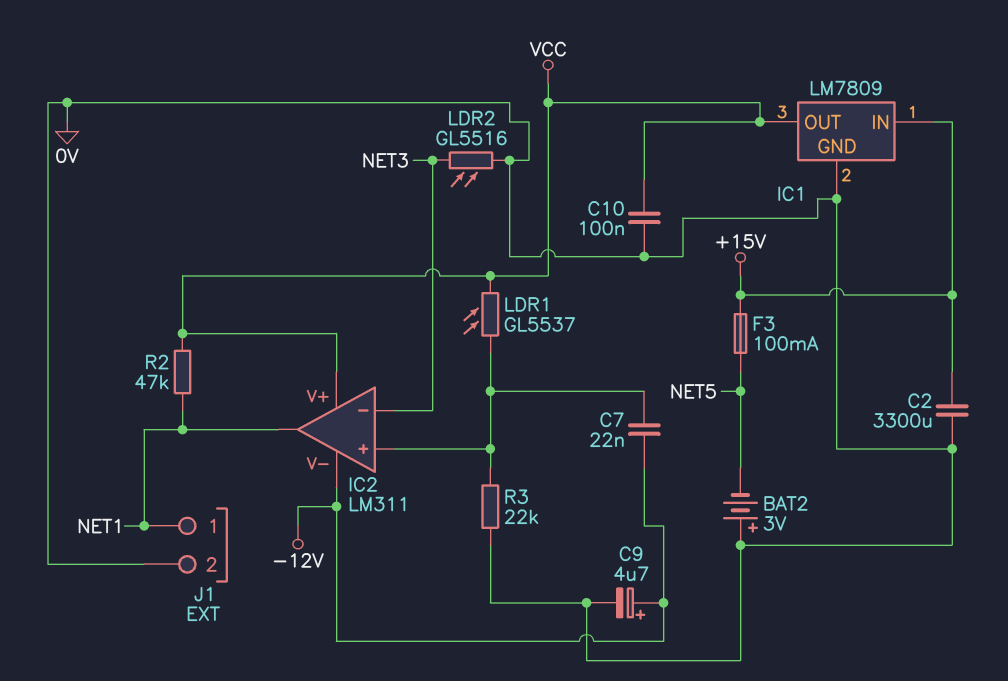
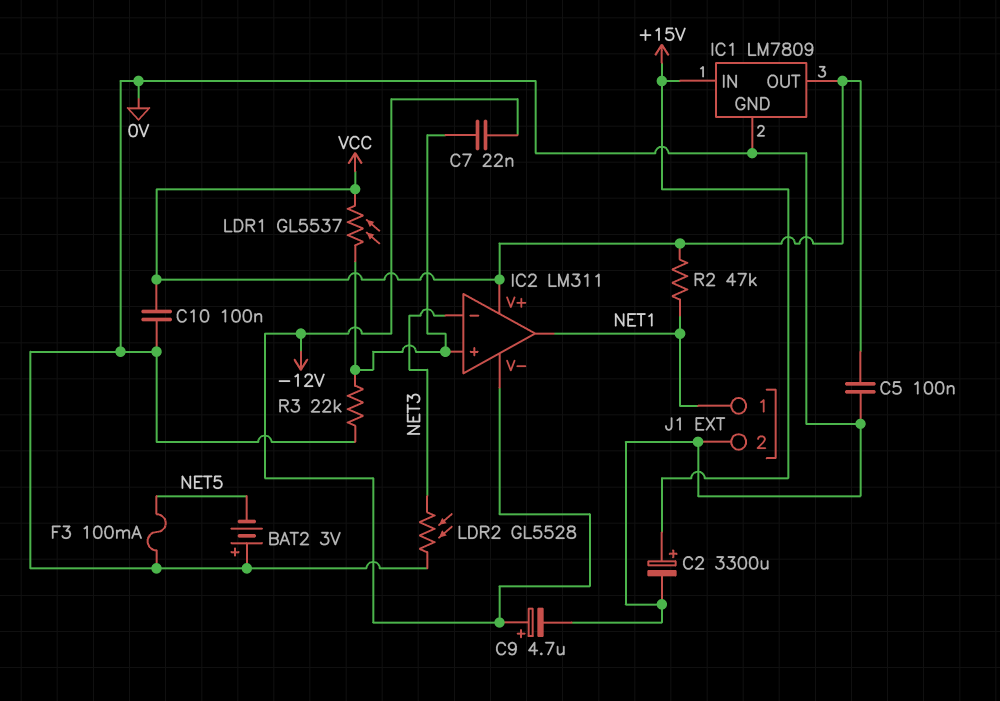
C2: 3300uF (+15V, 0V) -> 3300uF (plus +15V, minus 0V)
C5: none -> 100nF (0V, VCC)
F3: 100mA (+15V, NET5) -> 100mA (0V, NET5)
LDR2: GL5516 (0V, NET3) -> GL5528 (0V, NET3)

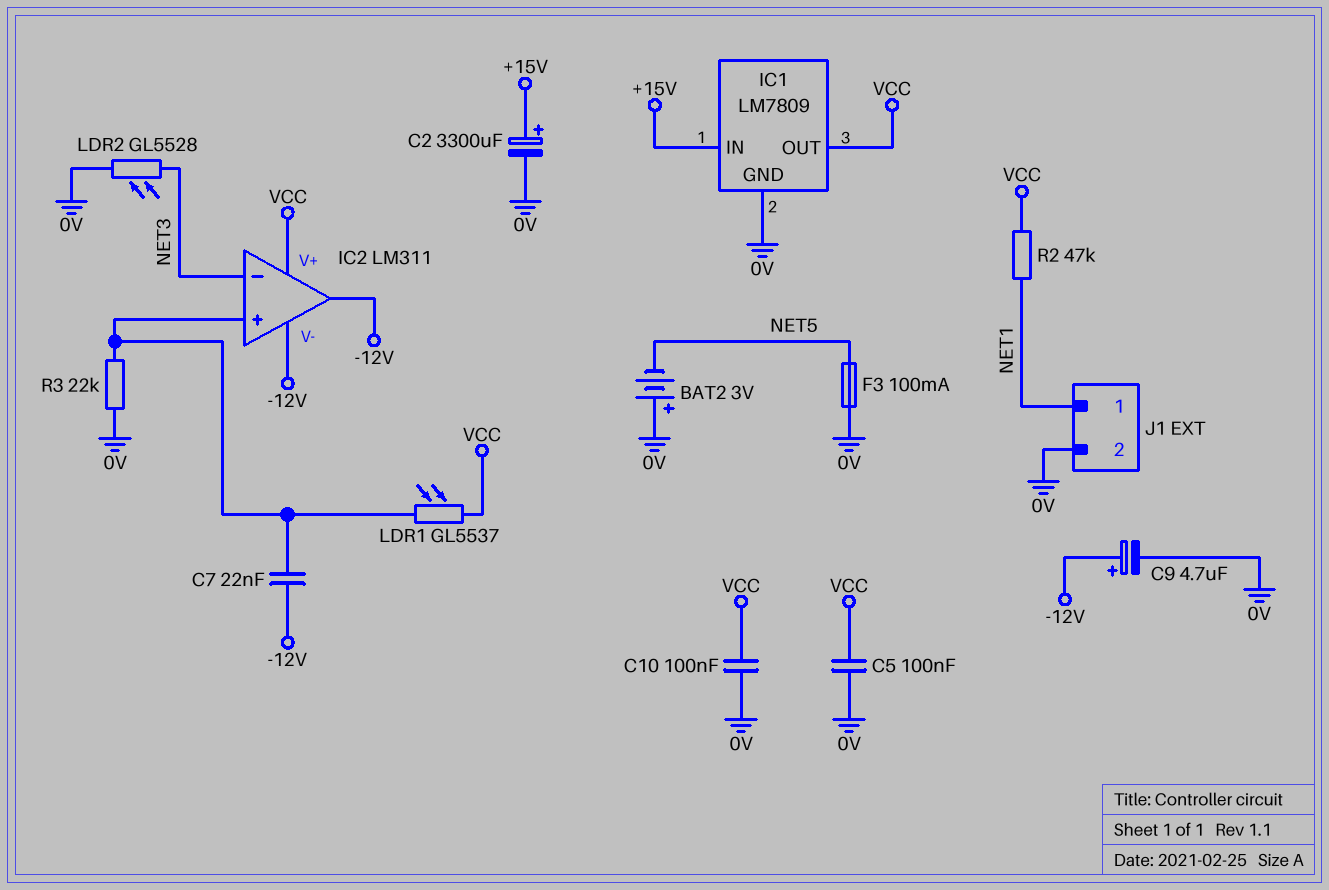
IC2 pin out: NET1 -> -12V

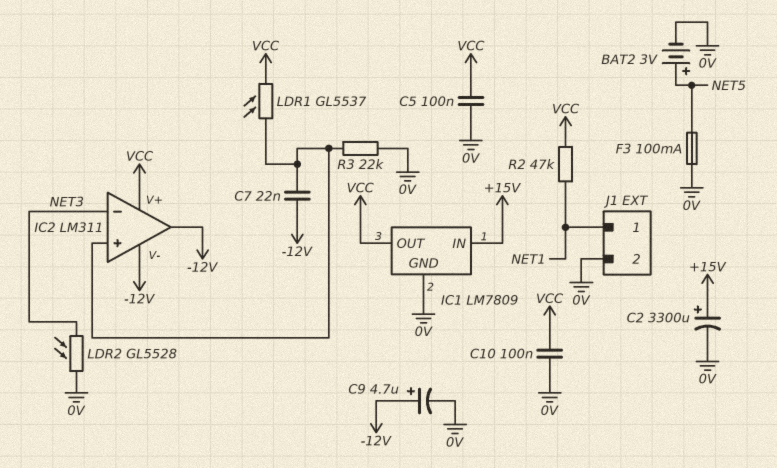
BAT2: 3V (plus 0V, minus NET5) -> 3V (plus NET5, minus 0V)

